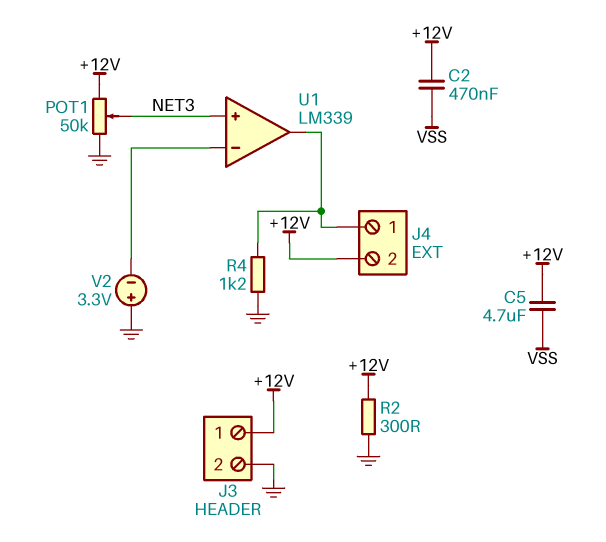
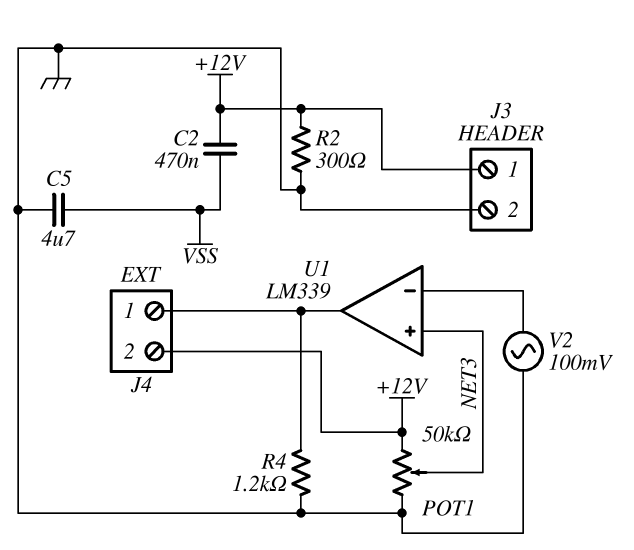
C5: 4.7uF (+12V, VSS) -> 4.7uF (GND, VSS)
V2: 3.3V (plus GND, minus U1/in-) -> AC 100mV (GND, U1/in-)

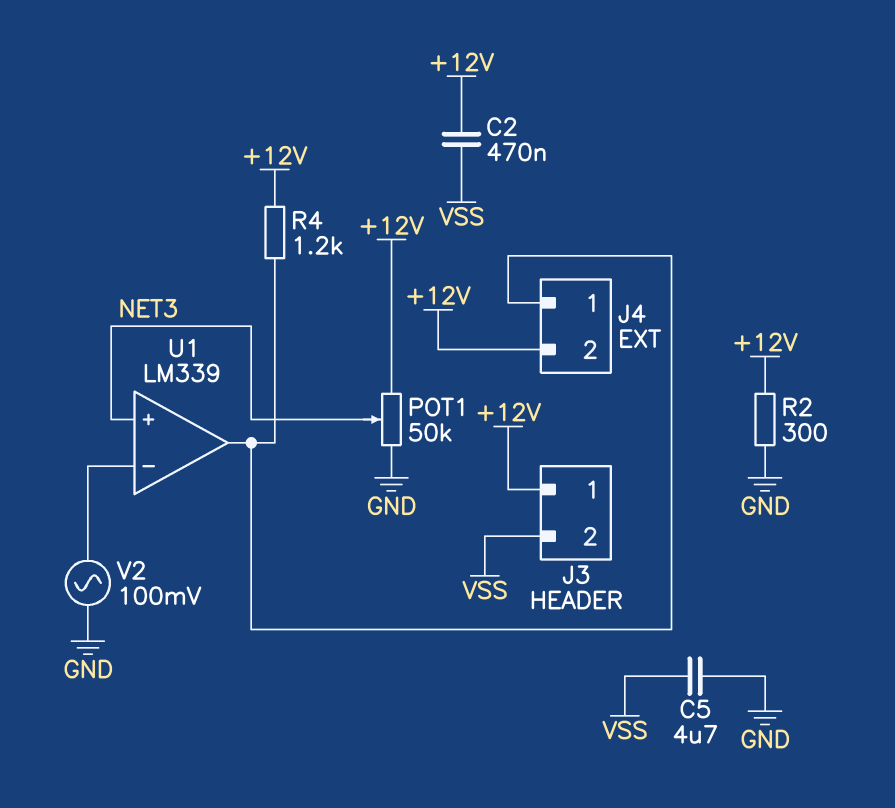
J3 pin 2: GND -> VSS
R4: 1.2k (GND, J4/1) -> 1.2k (+12V, J4/1)

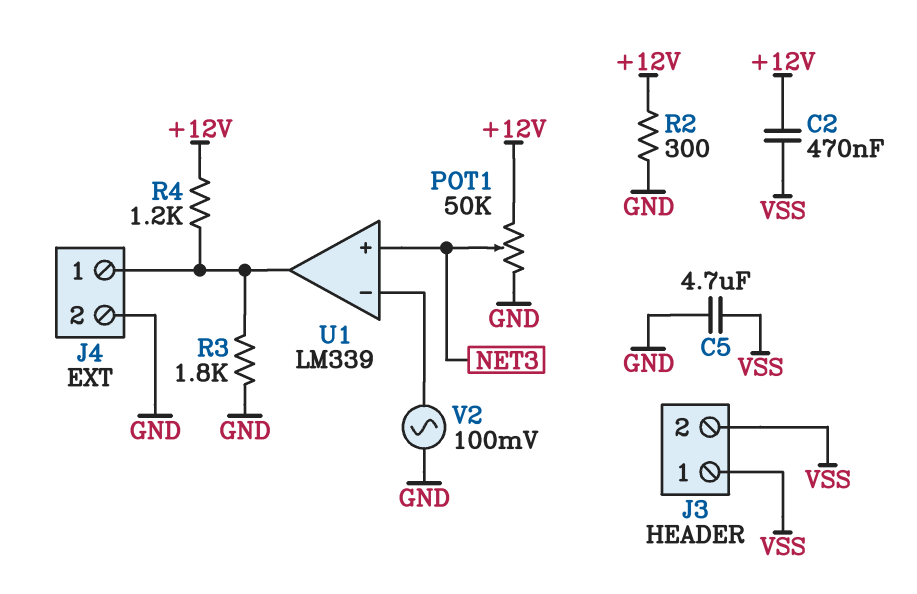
J3 pin 1: +12V -> VSS
J4 pin 2: +12V -> GND
R3: none -> 1.8k (GND, J4/1)

